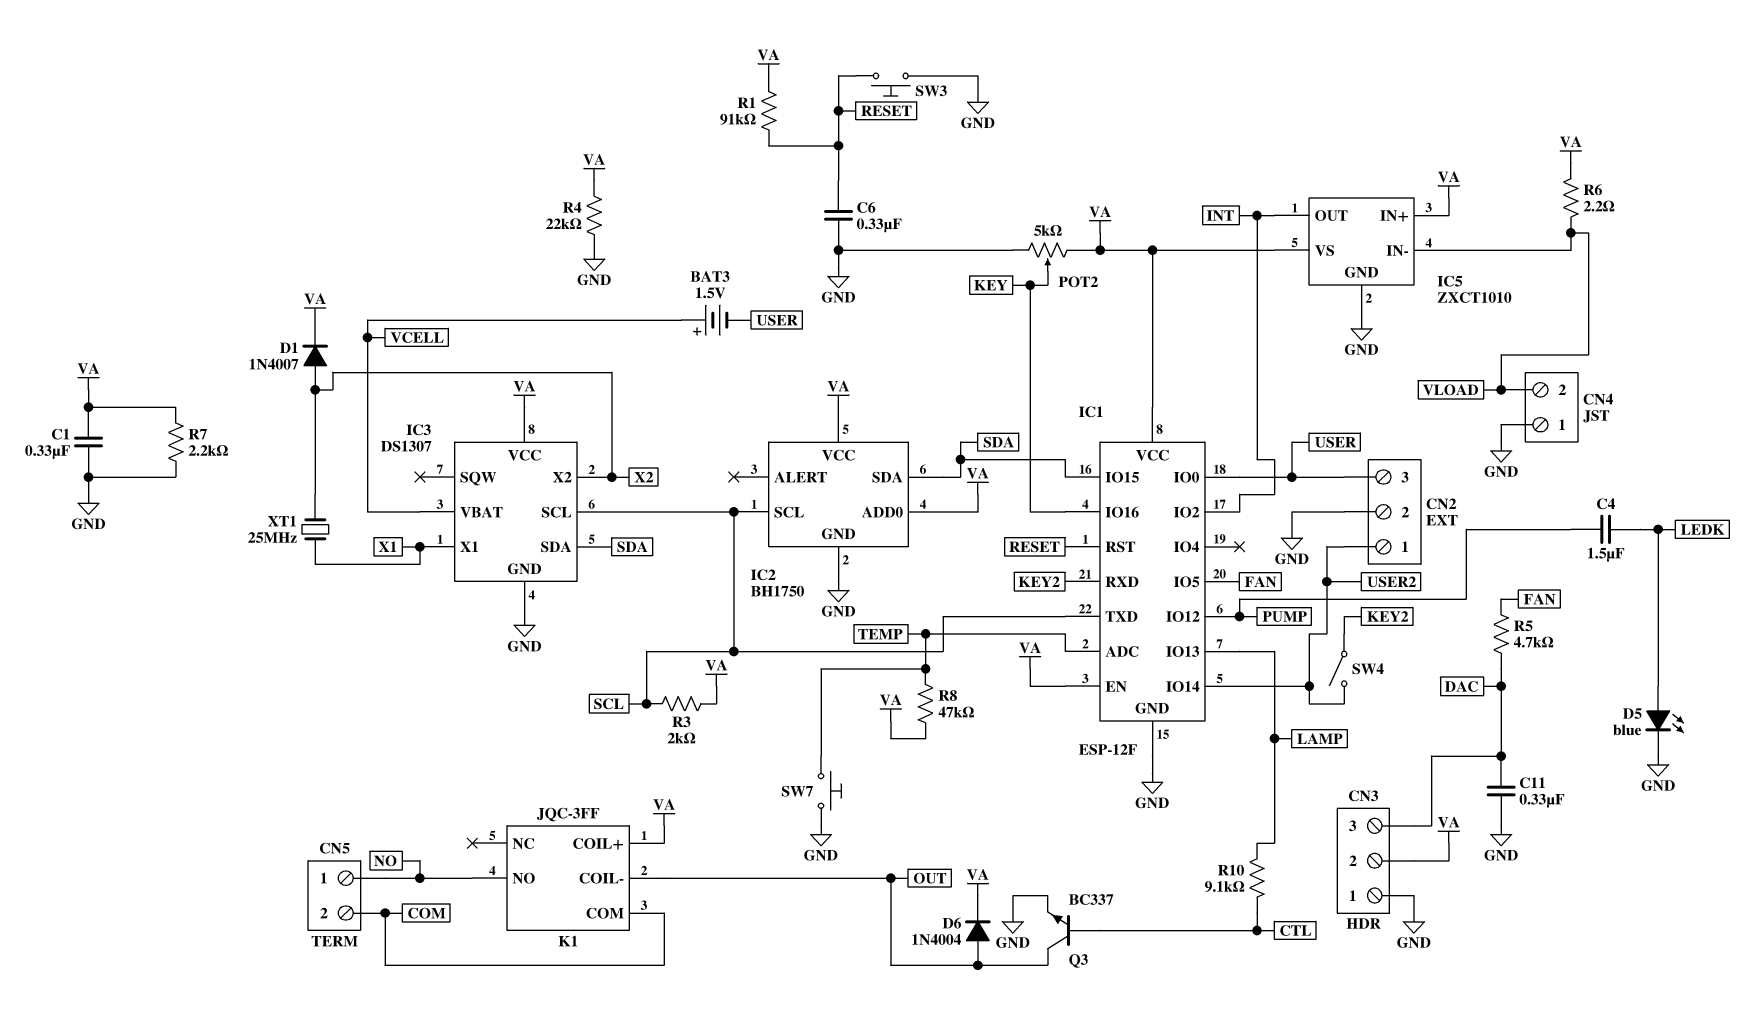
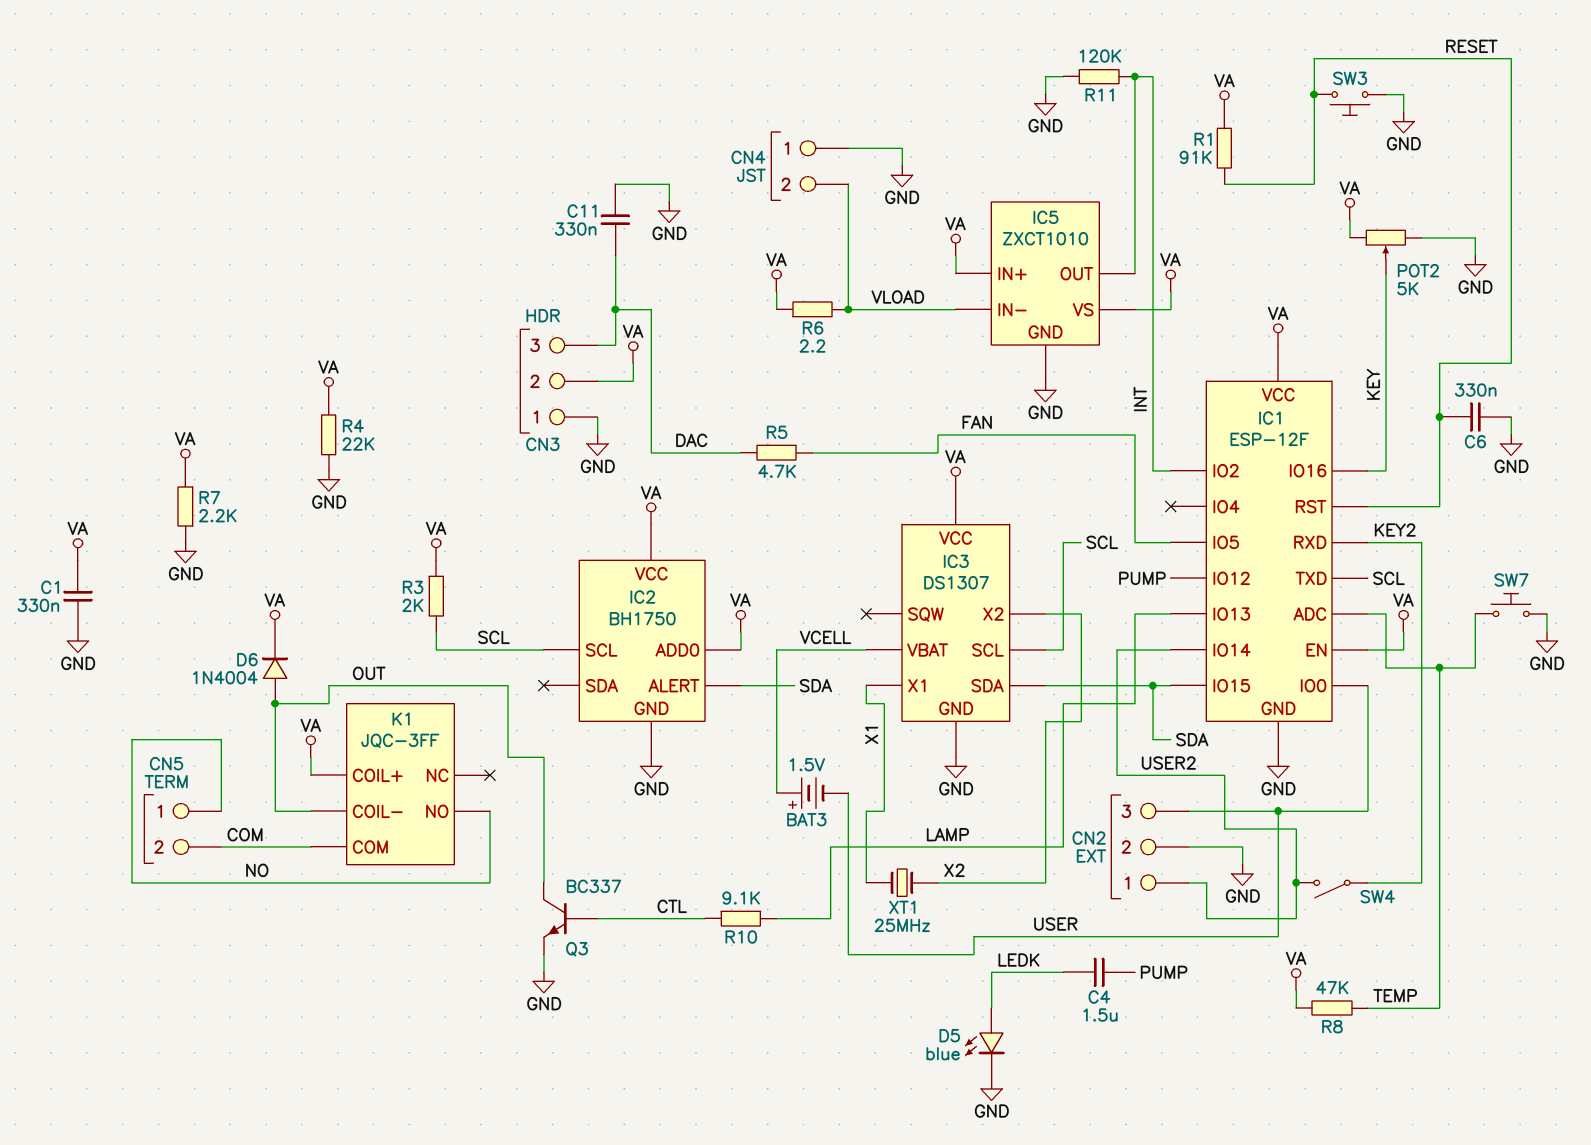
D1: diode 1N4007 (A X2, K VA) -> none
IC2 pin ALERT: none -> SDA
IC2 pin SDA: SDA -> none
R11: none -> 120k (GND, INT)

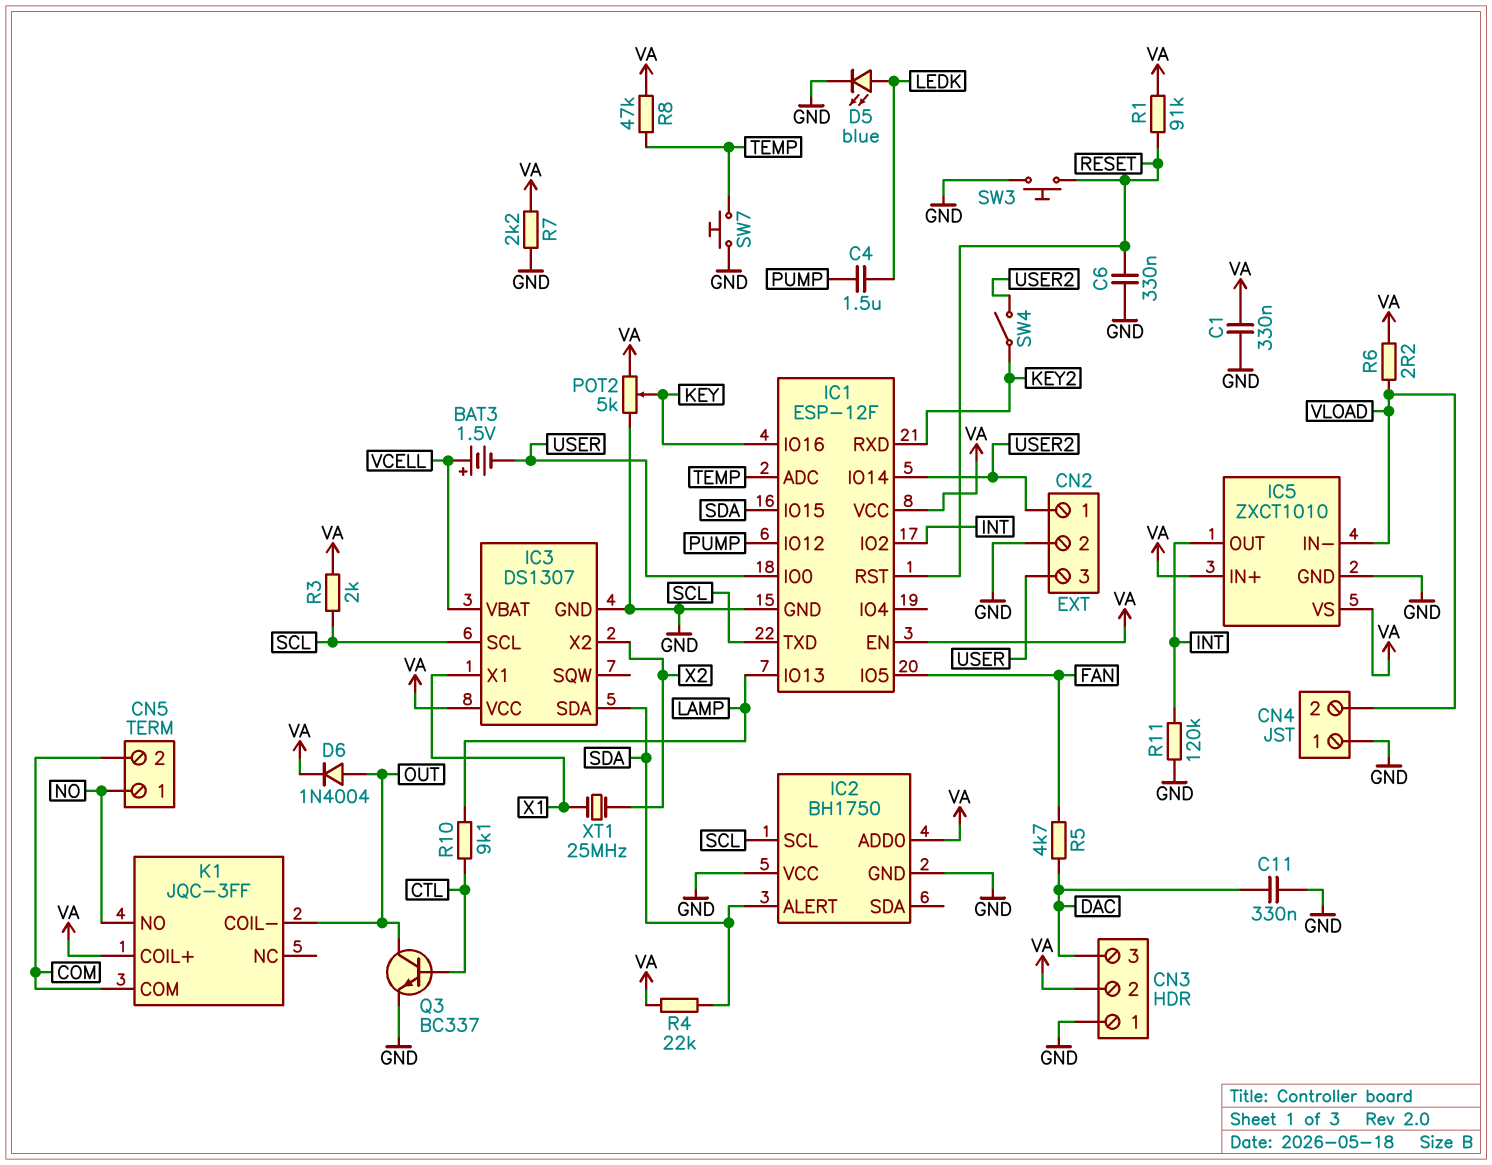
IC2 pin VCC: VA -> GND
R4: 22k (GND, VA) -> 22k (SDA, VA)

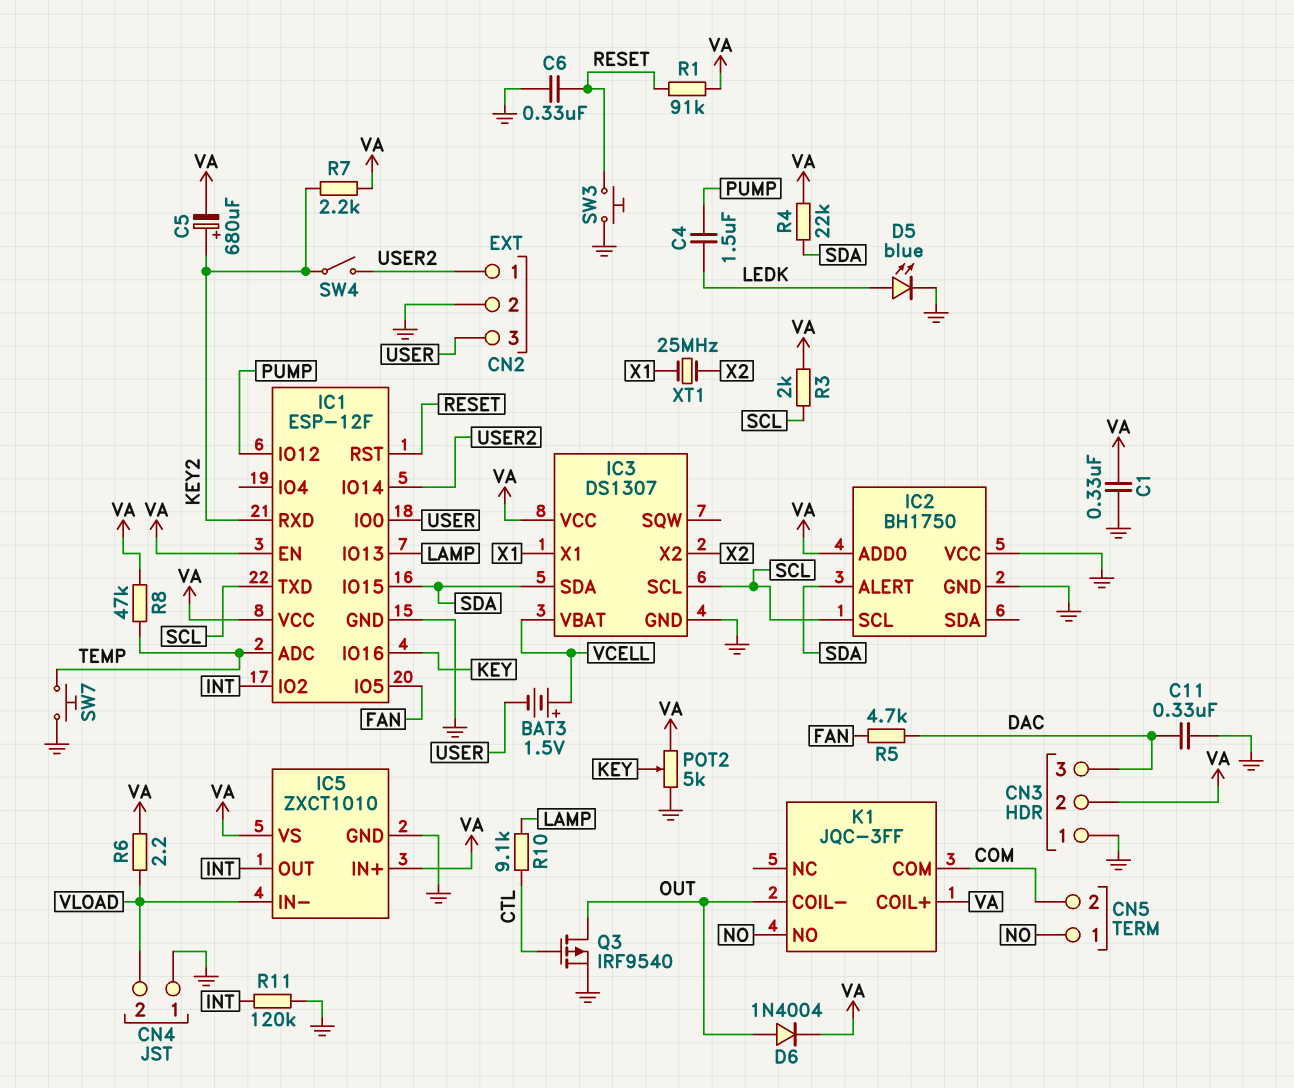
C5: none -> 680uF (plus KEY2, minus VA)
Q3: NPN BC337 (B CTL, C OUT, E GND) -> PMOS IRF9540 (G CTL, D OUT, S GND)
R7: 2.2k (GND, VA) -> 2.2k (KEY2, VA)

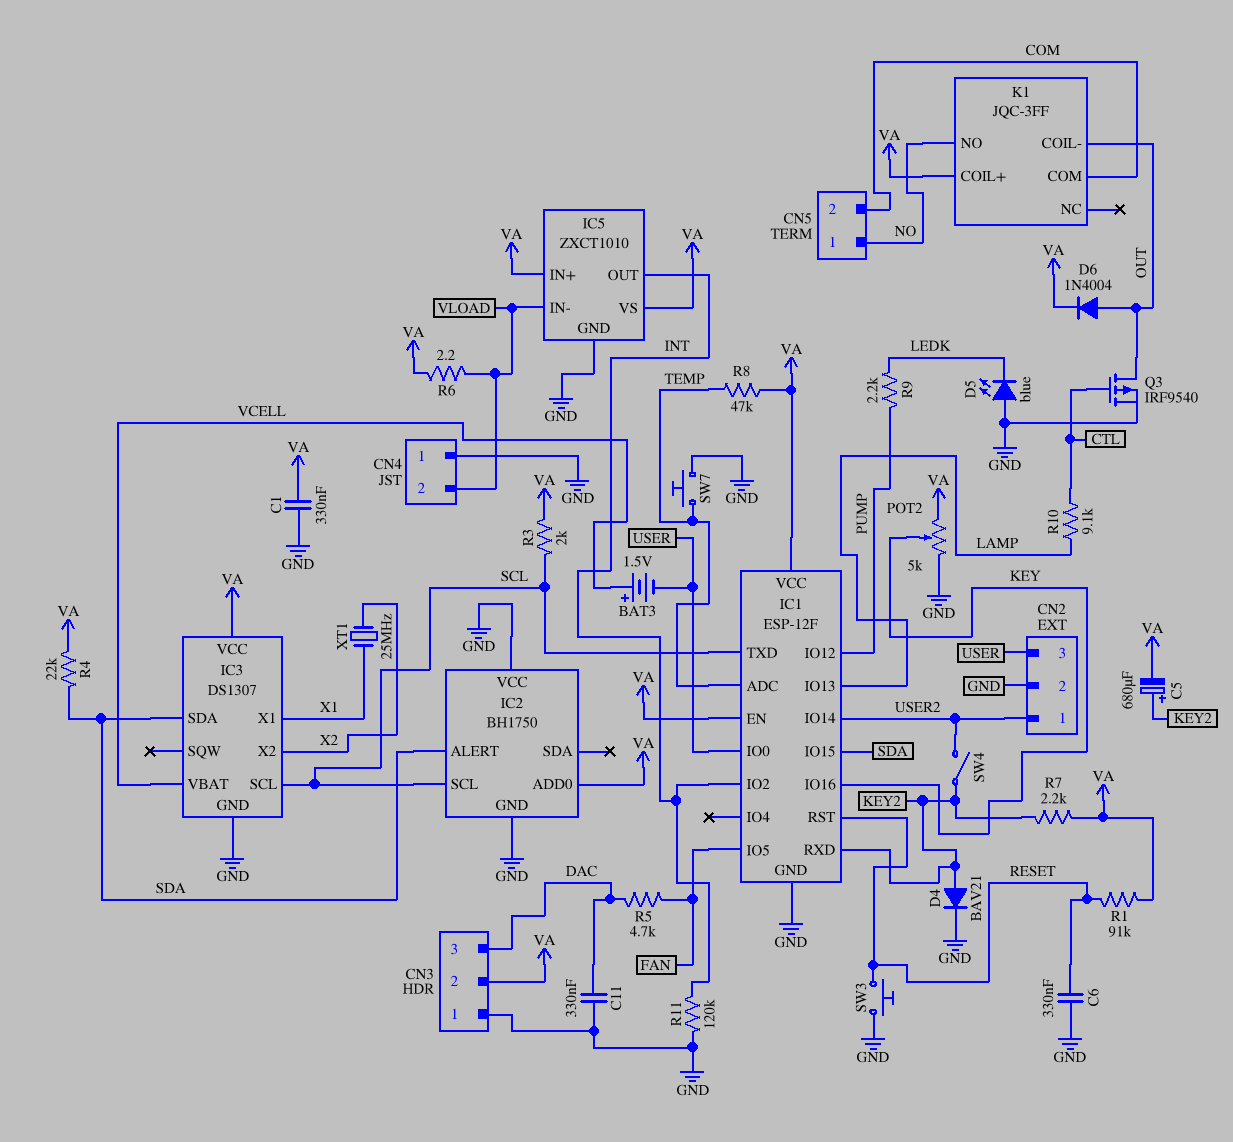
C4: 1.5uF (LEDK, PUMP) -> none
D4: none -> diode BAV21 (A KEY2, K GND)
D5: LED blue (A LEDK, K GND) -> LED blue (A GND, K LEDK)
R9: none -> 2.2k (LEDK, PUMP)

